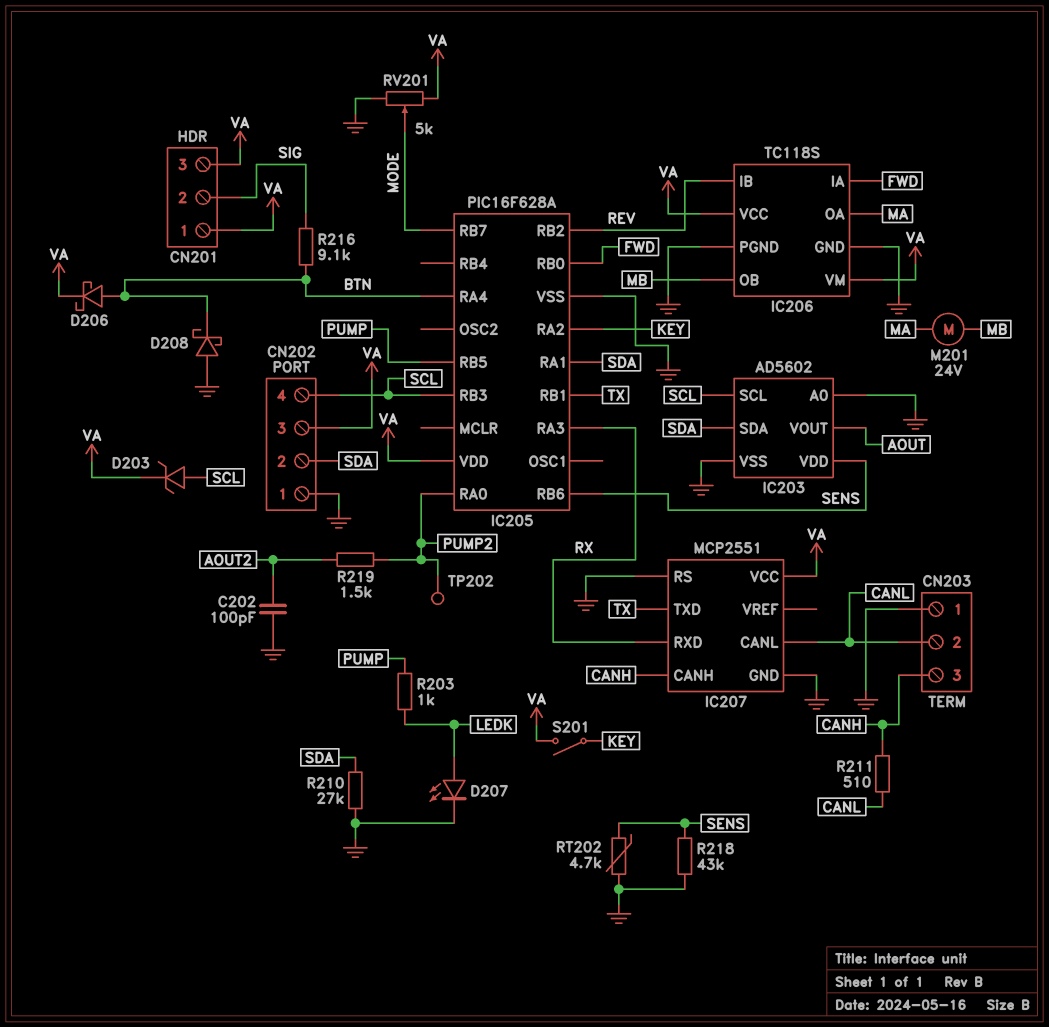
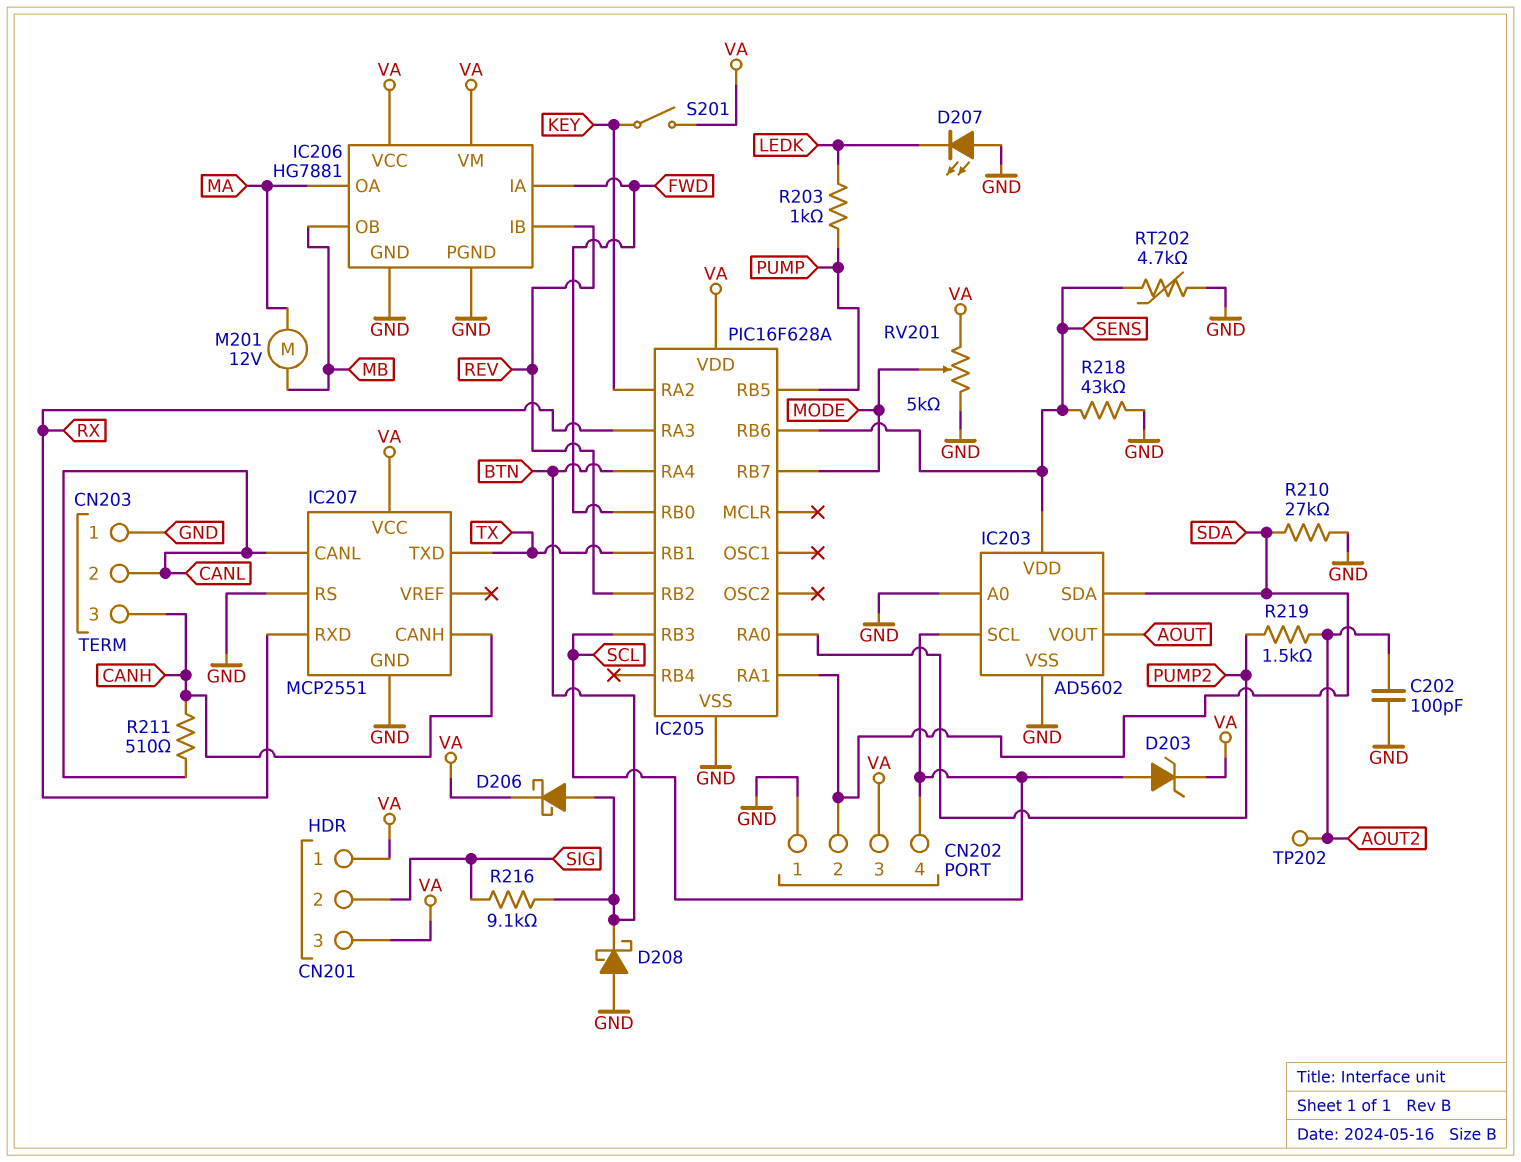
D207: LED (A LEDK, K GND) -> LED (A GND, K LEDK)
IC206: TC118S -> HG7881
M201: motor 24V (MA, MB) -> motor 12V (MA, MB)
TP202: test point (PUMP2) -> test point (AOUT2)

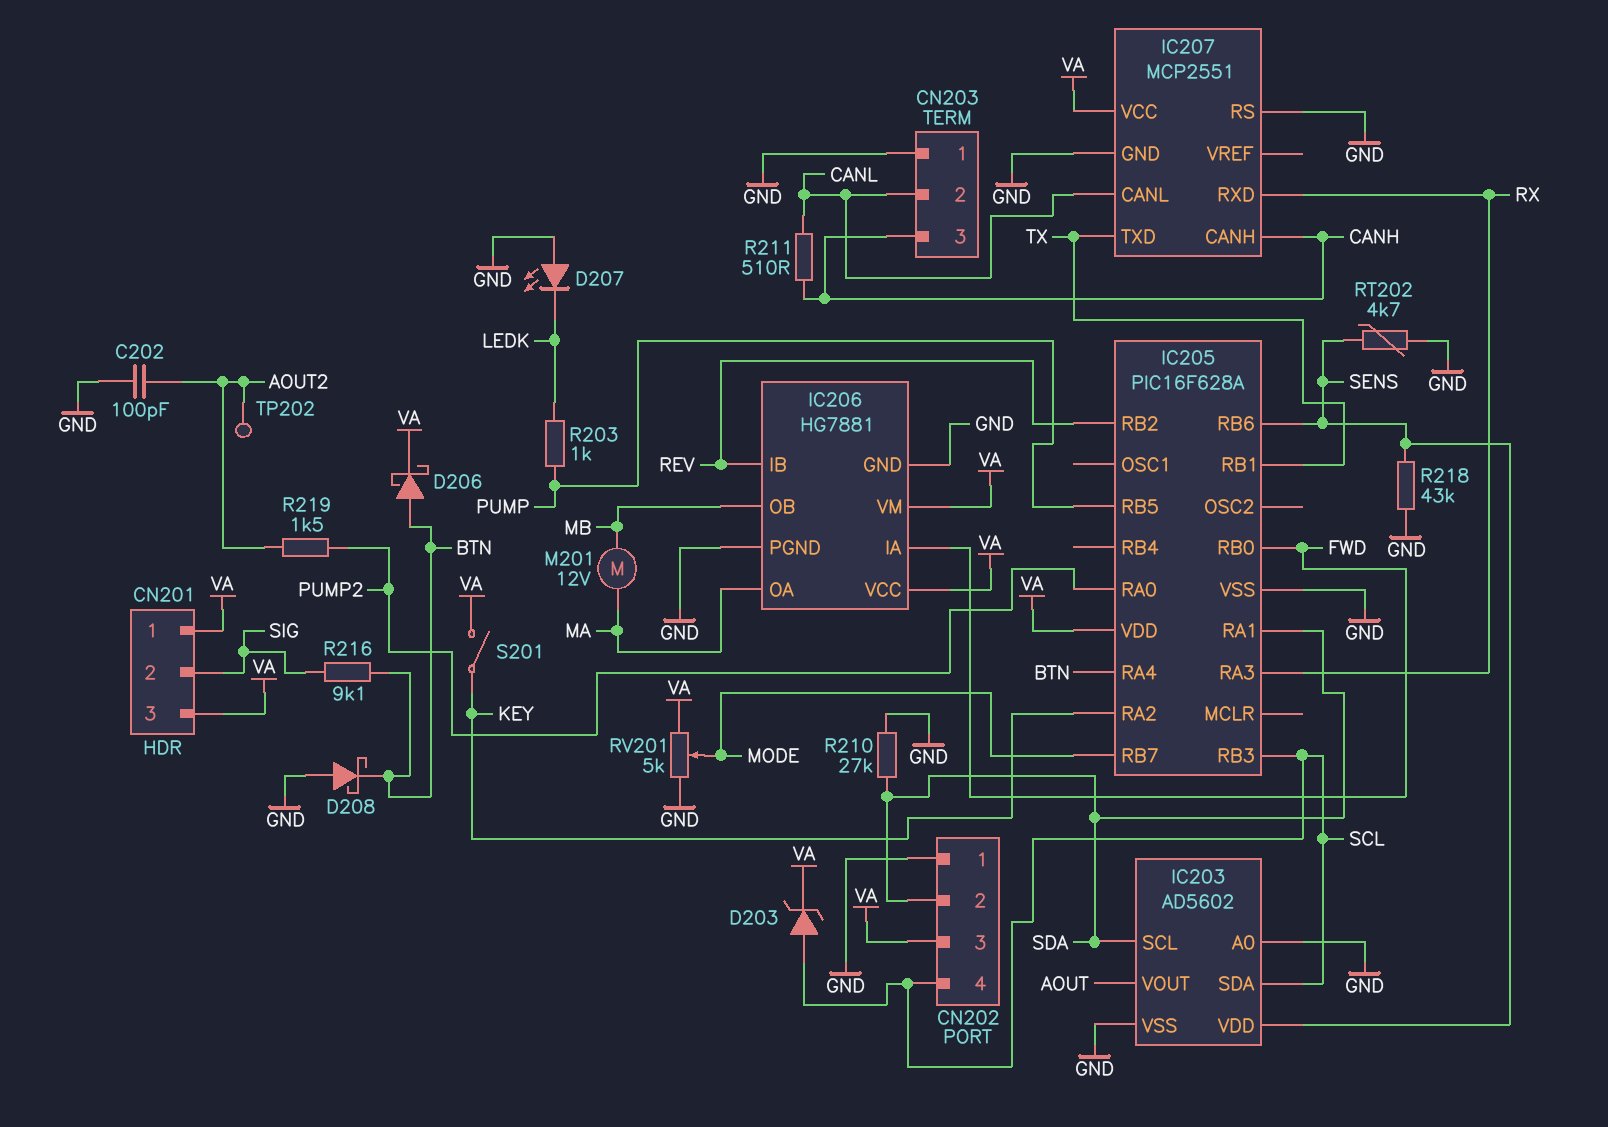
IC203 pin SCL: SCL -> SDA
IC203 pin SDA: SDA -> SCL

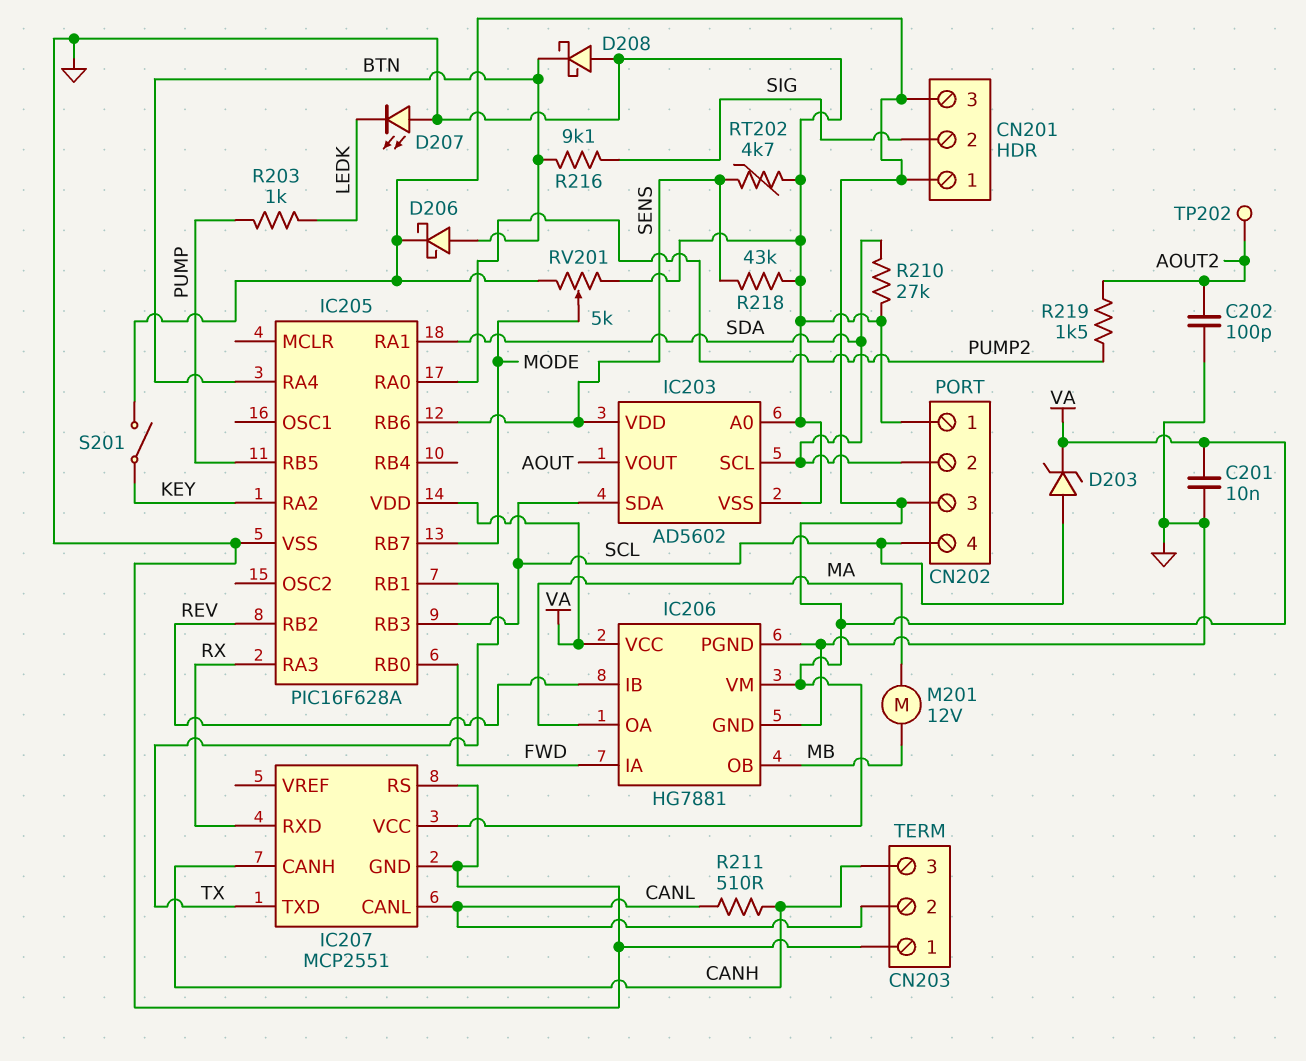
C201: none -> 10nF (GND, VA)

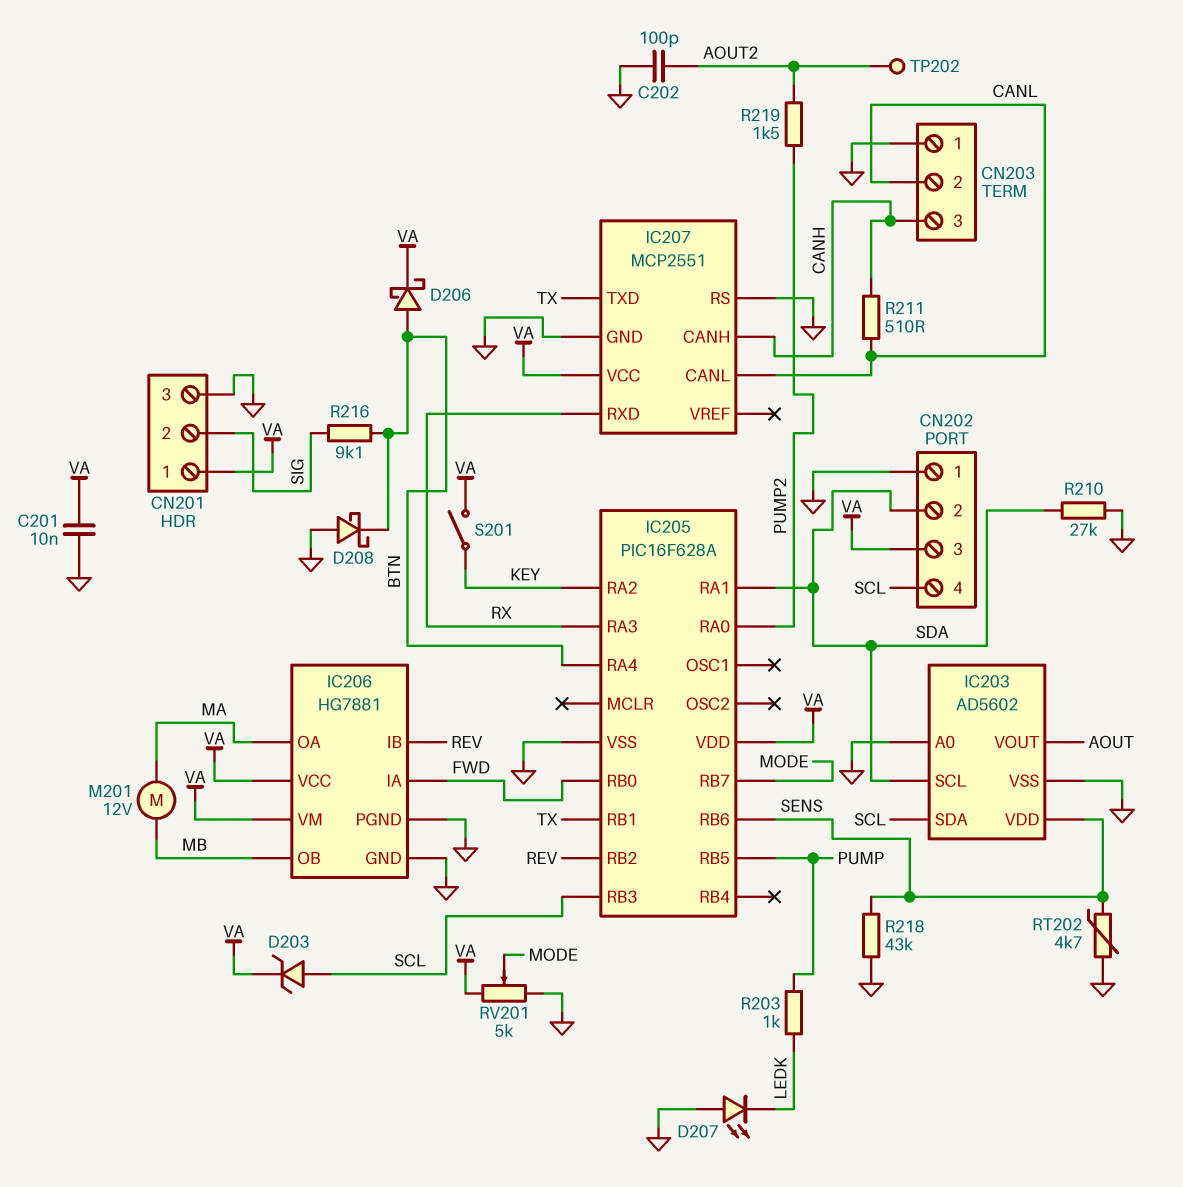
CN201 pin 3: VA -> GND

